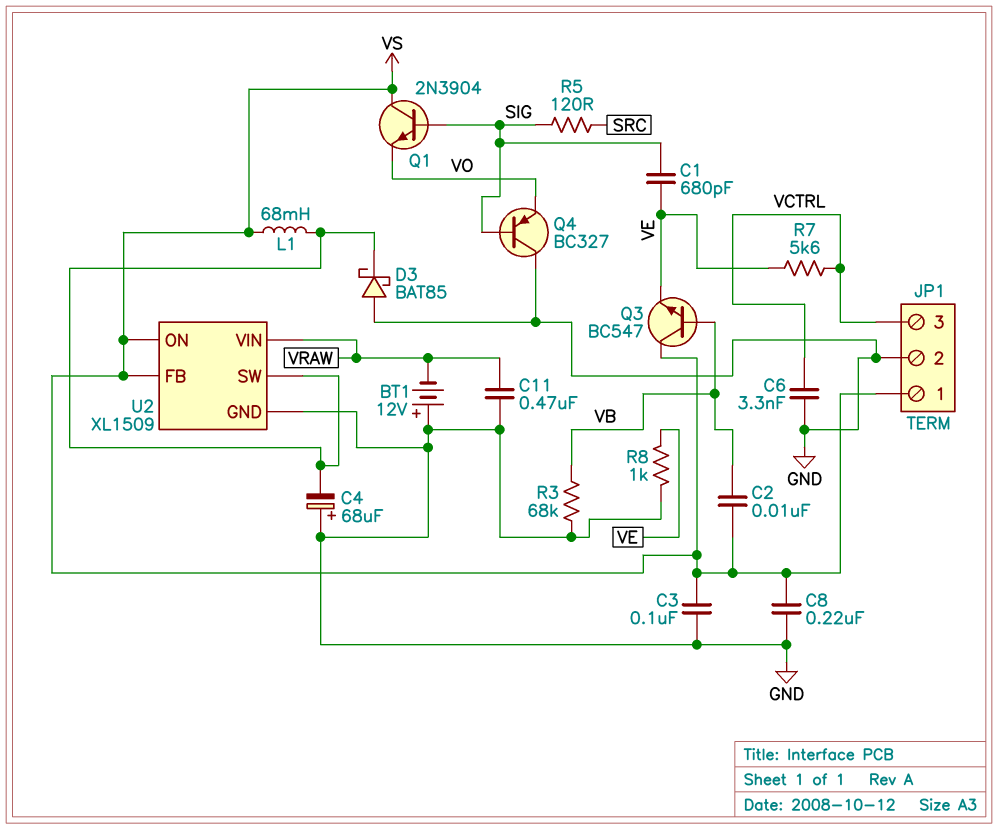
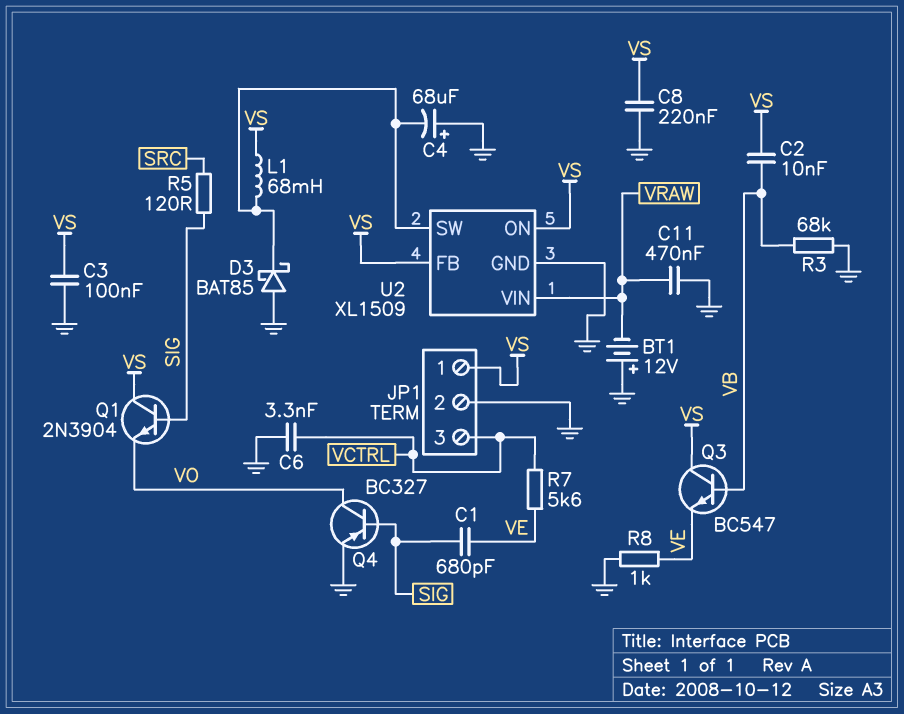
Q4: PNP BC327 (B SIG, C GND, E VO) -> PNP BC327 (B SIG, C VO, E GND)

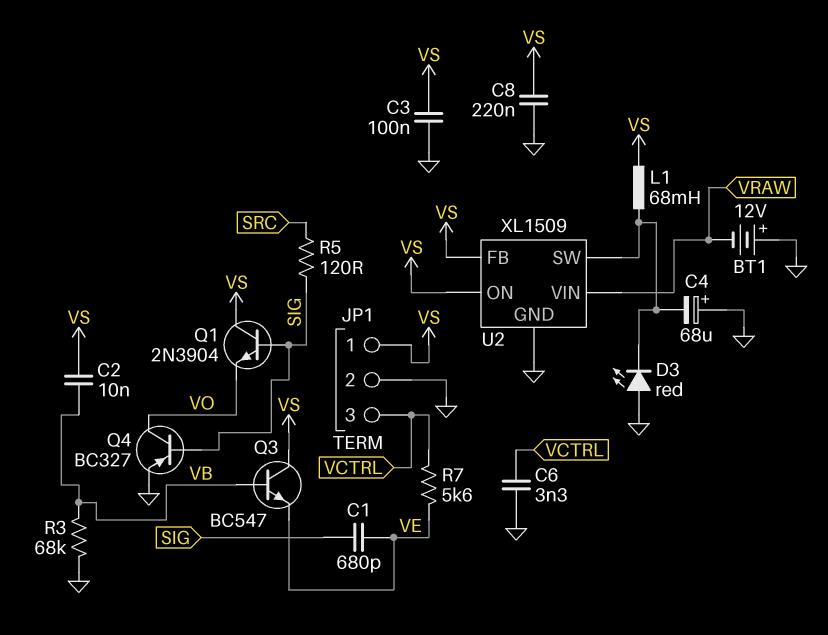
C11: 470nF (GND, VRAW) -> none
D3: schottky BAT85 (A GND, K U2/SW) -> LED red (A GND, K U2/SW)
R8: 1k (GND, VE) -> none

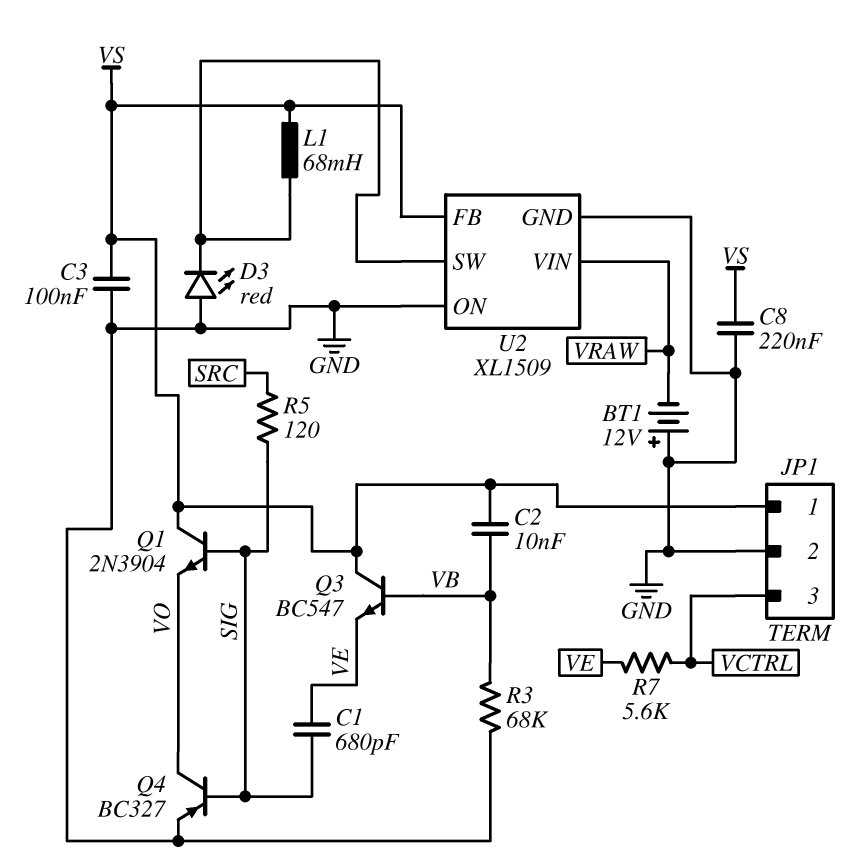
C4: 68uF (plus GND, minus U2/SW) -> none
C6: 3.3nF (GND, VCTRL) -> none
U2 pin ON: VS -> GND

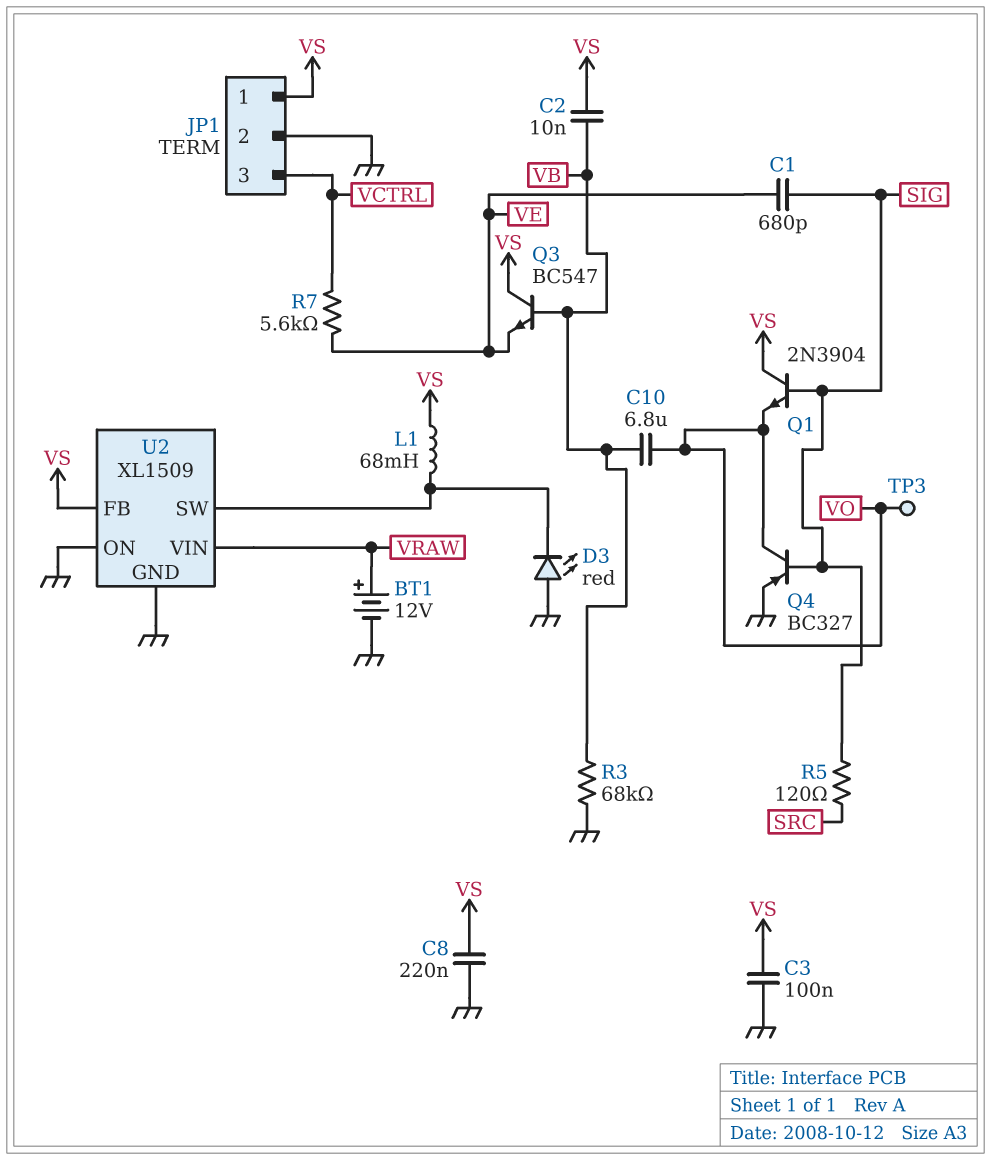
BT1: 12V (plus GND, minus VRAW) -> 12V (plus VRAW, minus GND)
C10: none -> 6.8uF (VB, VO)
TP3: none -> test point (VO)

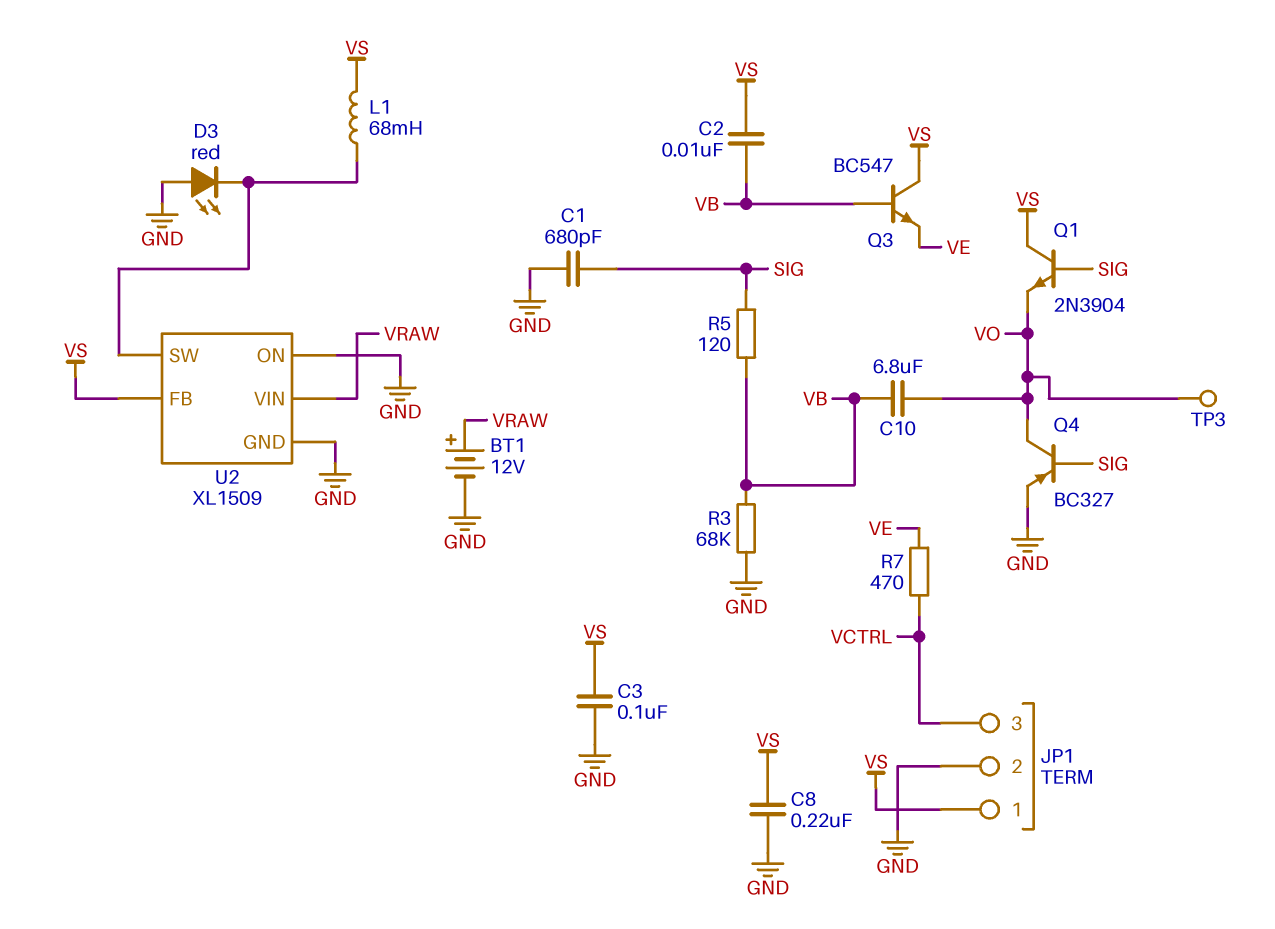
C1: 680pF (SIG, VE) -> 680pF (GND, SIG)
R5: 120 (SIG, SRC) -> 120 (SIG, VB)
R7: 5.6k (VCTRL, VE) -> 470 (VCTRL, VE)

